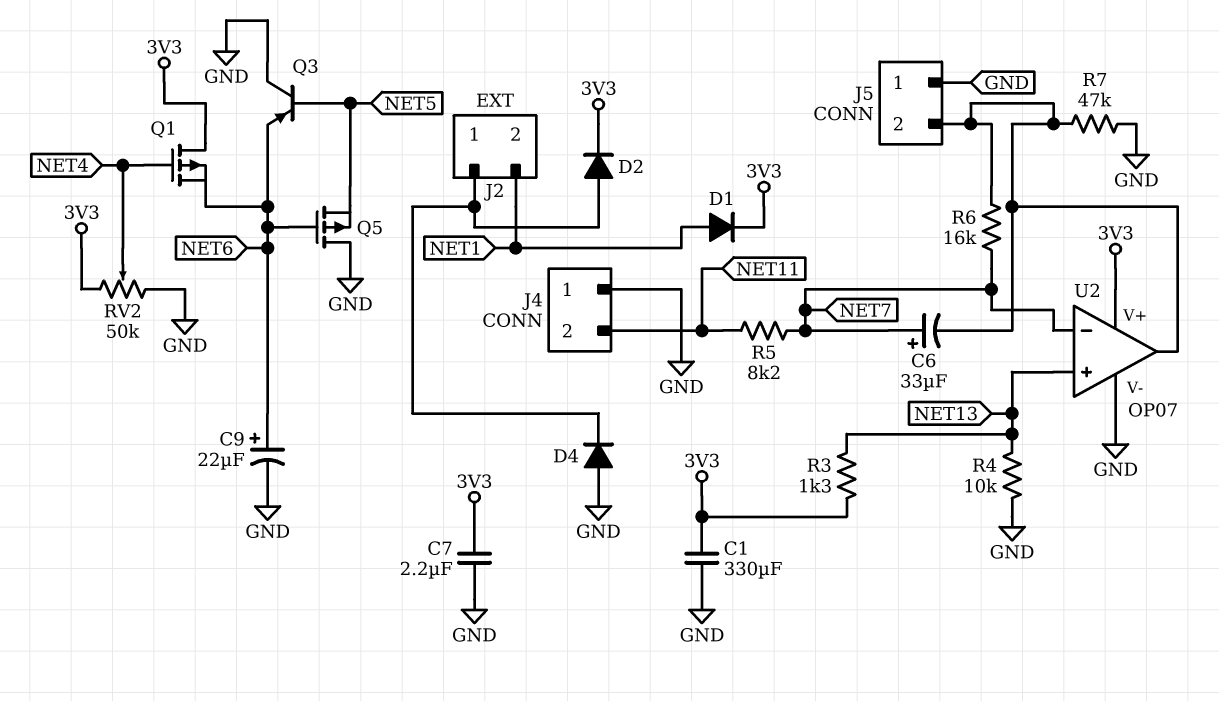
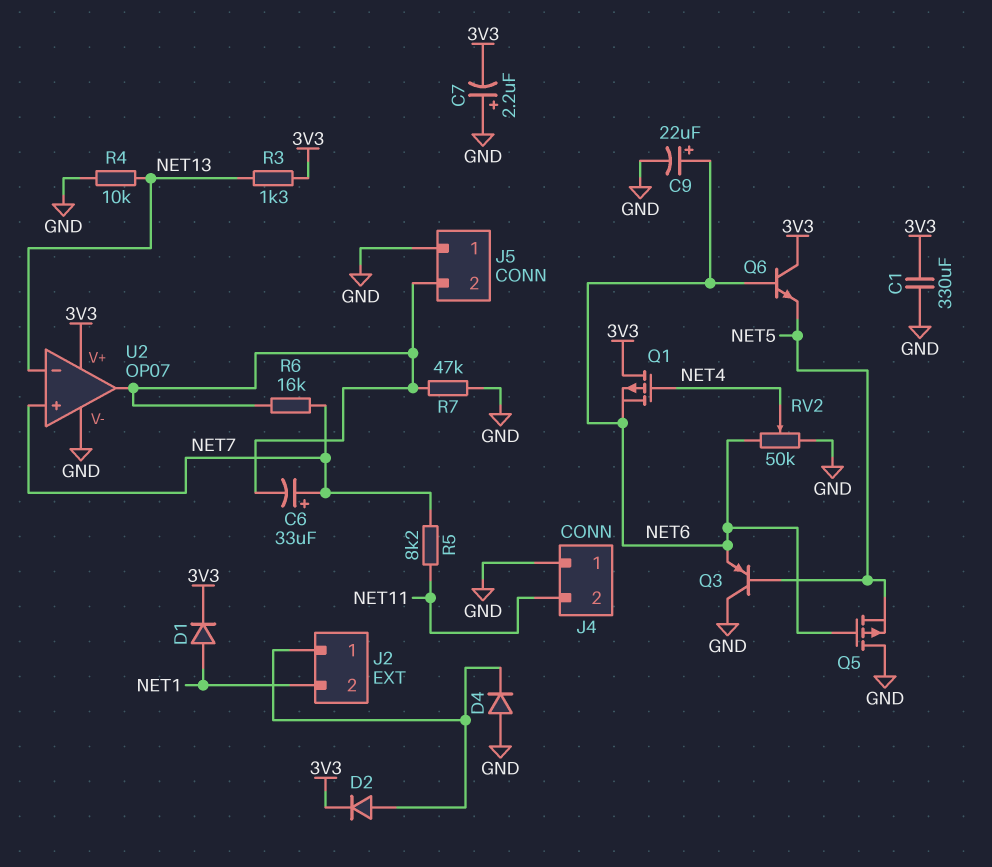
C7: 2.2uF (3V3, GND) -> 2.2uF (plus GND, minus 3V3)
Q6: none -> NPN (B NET6, C 3V3, E NET5)
RV2: 50k (3V3, GND, wiper NET4) -> 50k (GND, NET6, wiper NET4)
U2 pin in+: NET13 -> NET7
U2 pin in-: NET7 -> NET13

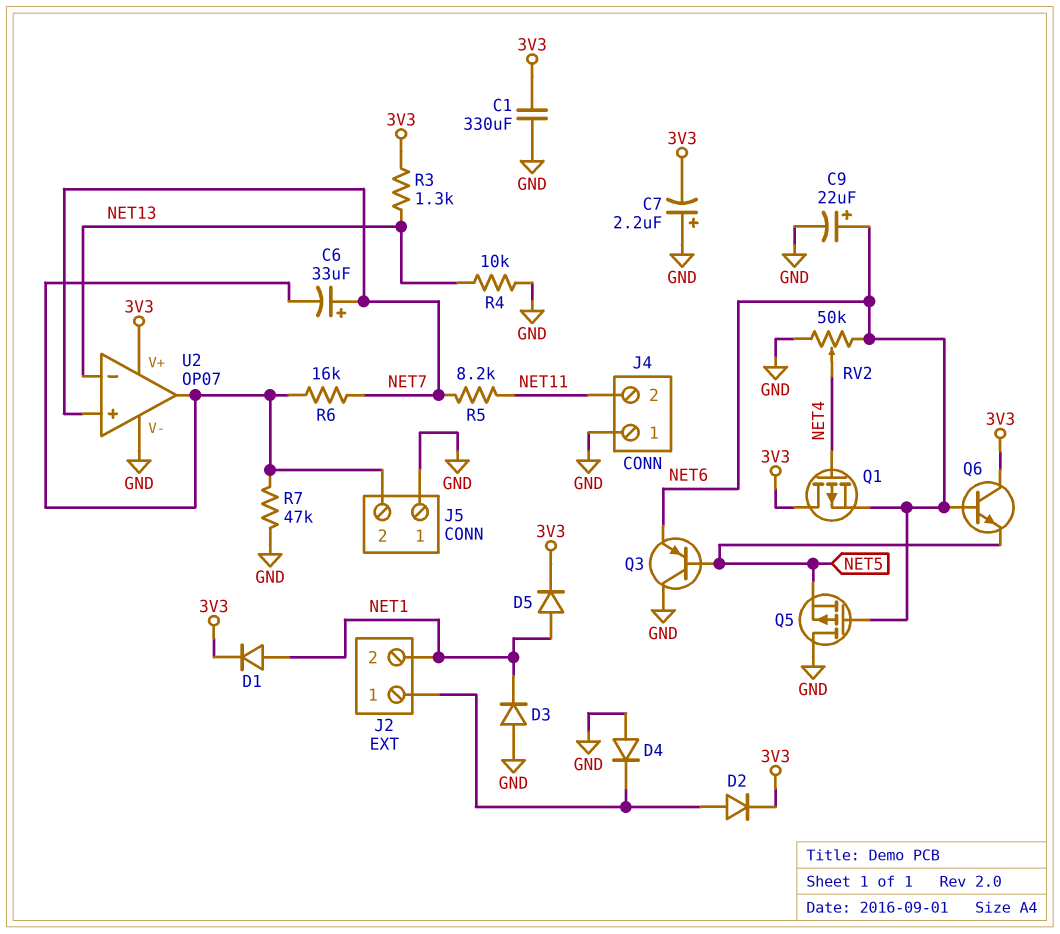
D3: none -> diode (A GND, K NET1)
D5: none -> diode (A NET1, K 3V3)

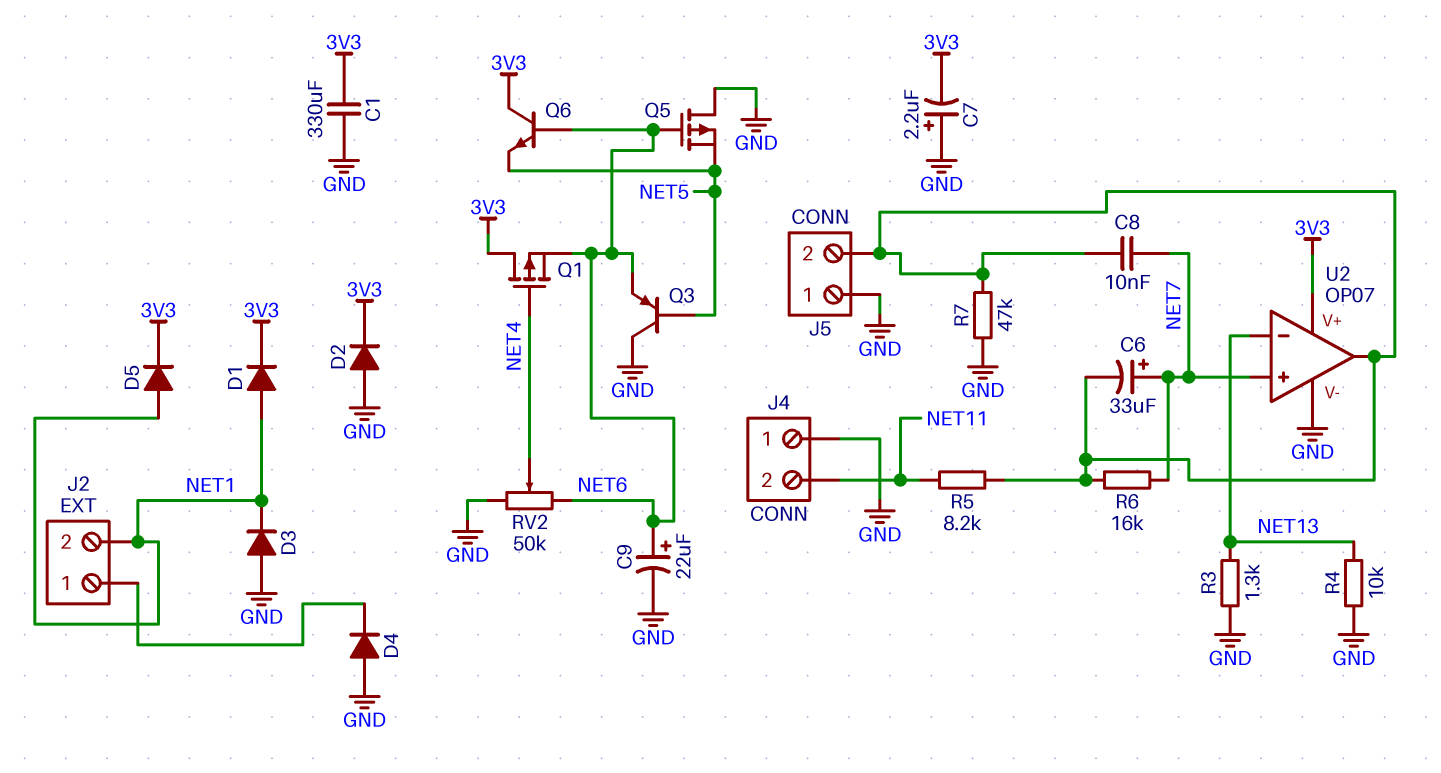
C8: none -> 10nF (J5/2, NET7)
D2: diode (A J2/1, K 3V3) -> diode (A GND, K 3V3)
R3: 1.3k (3V3, NET13) -> 1.3k (GND, NET13)
R5: 8.2k (NET7, NET11) -> 8.2k (J5/2, NET11)

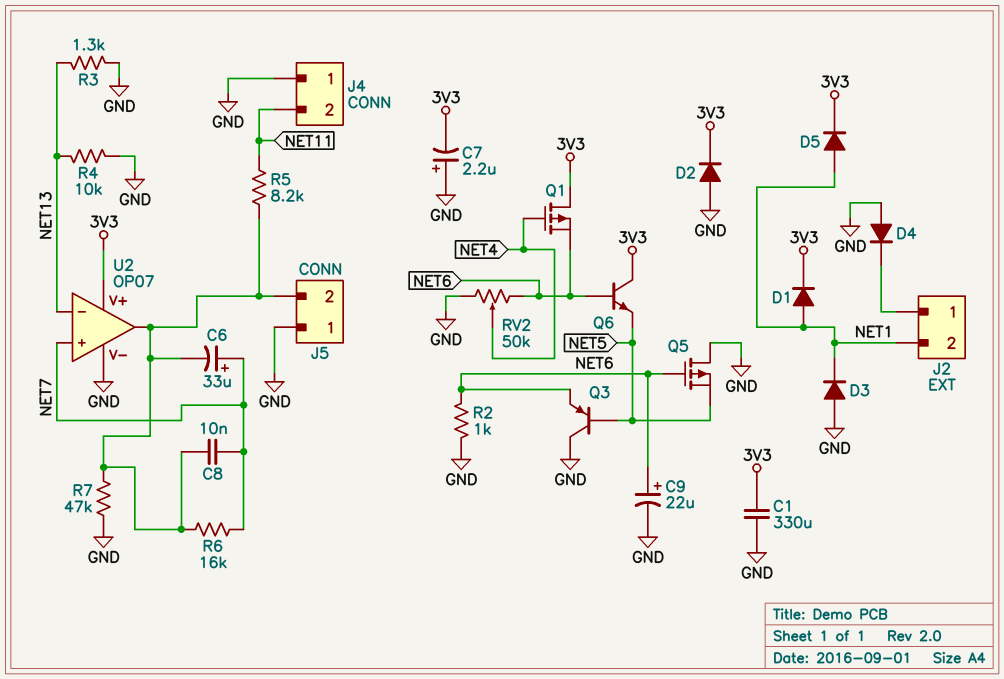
R2: none -> 1k (GND, NET6)

